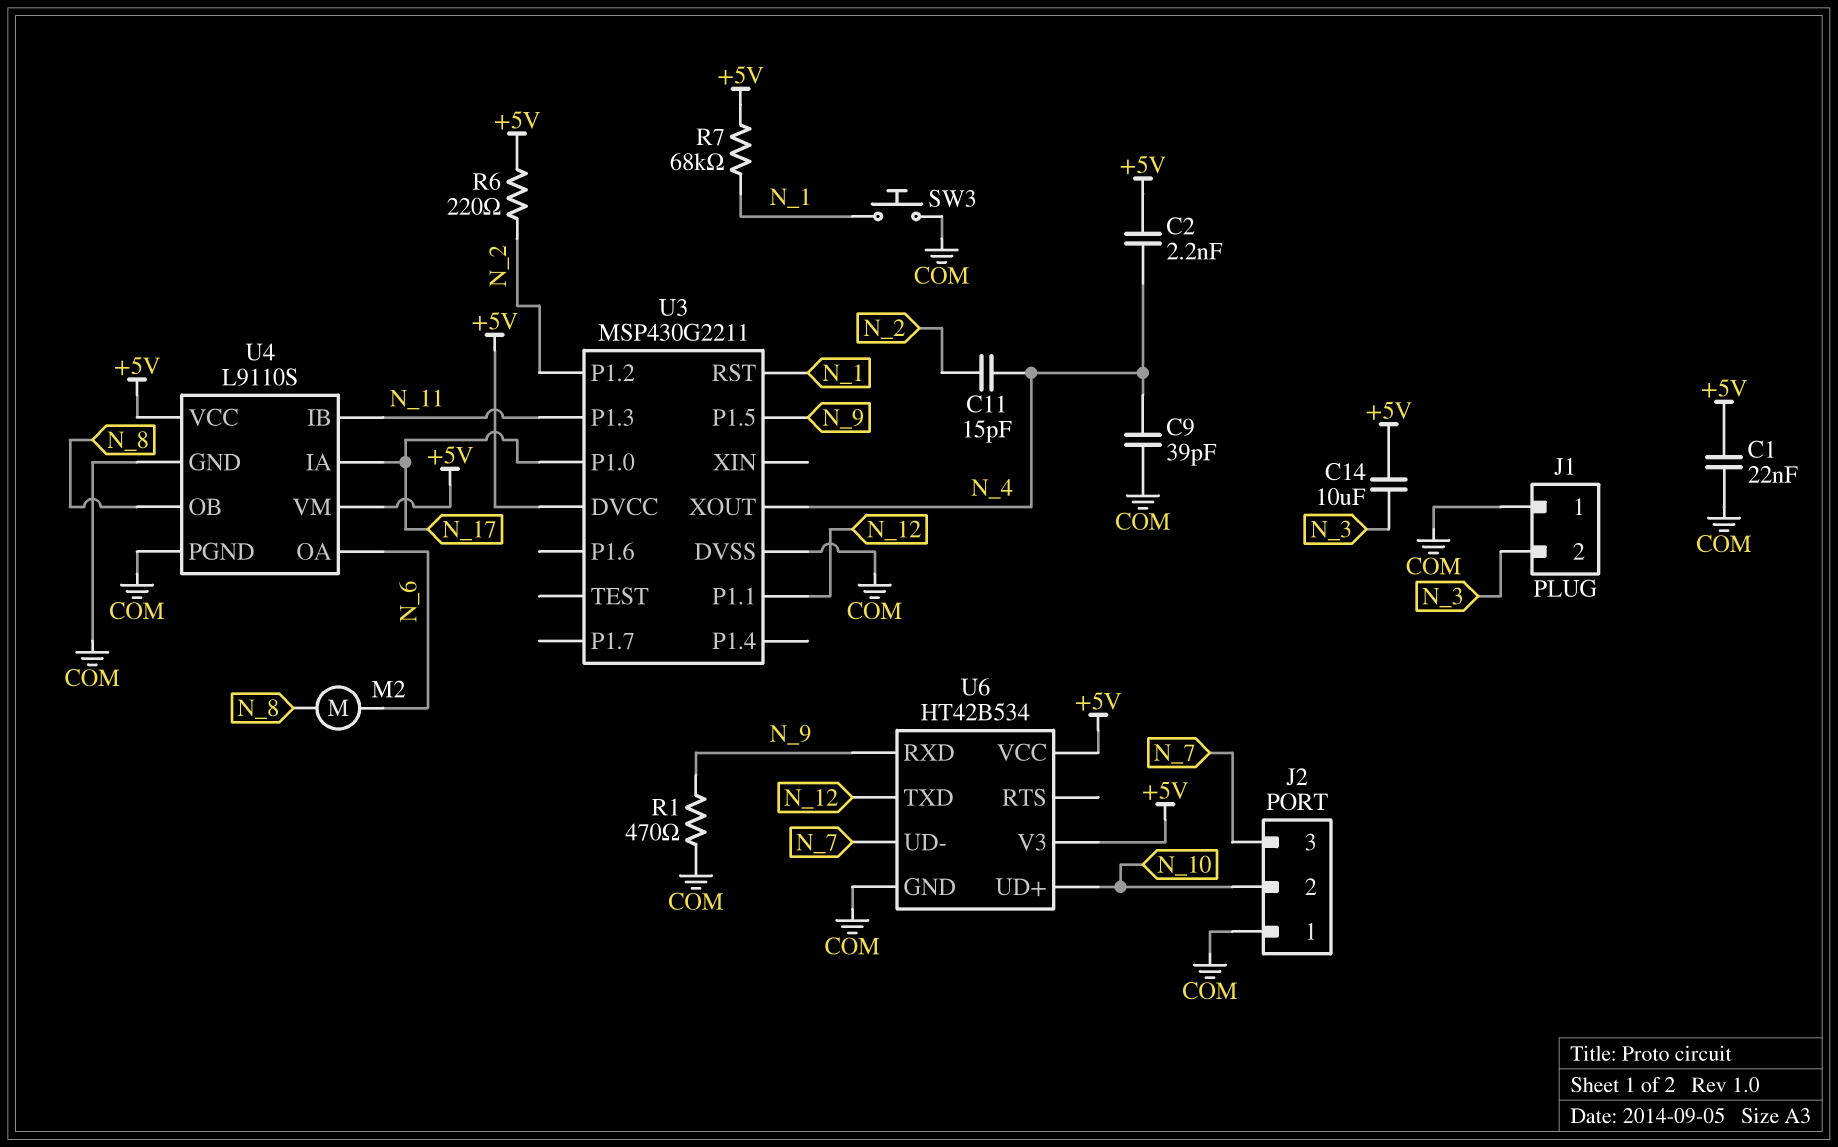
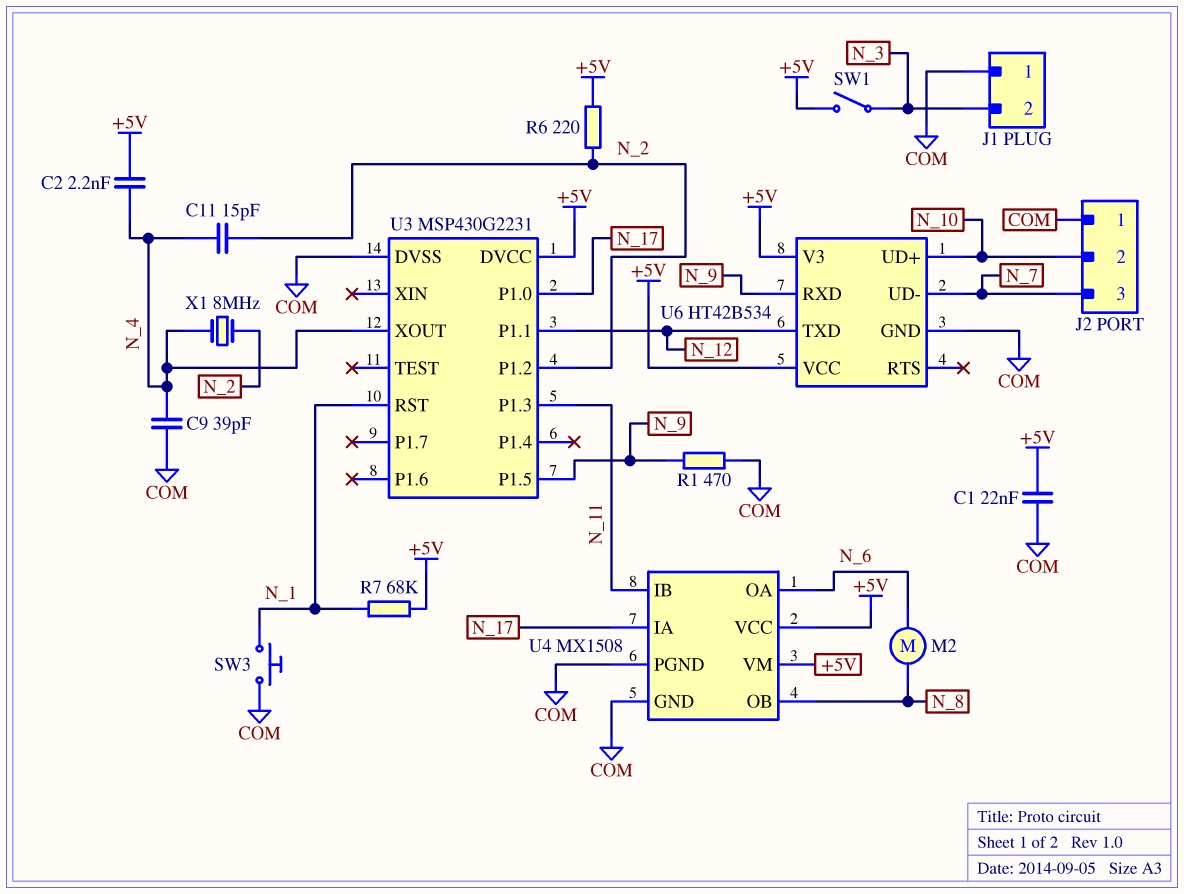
C14: 10uF (+5V, N_3) -> none
SW1: none -> switch (+5V, N_3)
U3: MSP430G2211 -> MSP430G2231
U4: L9110S -> MX1508
X1: none -> 8MHz (N_2, N_4)

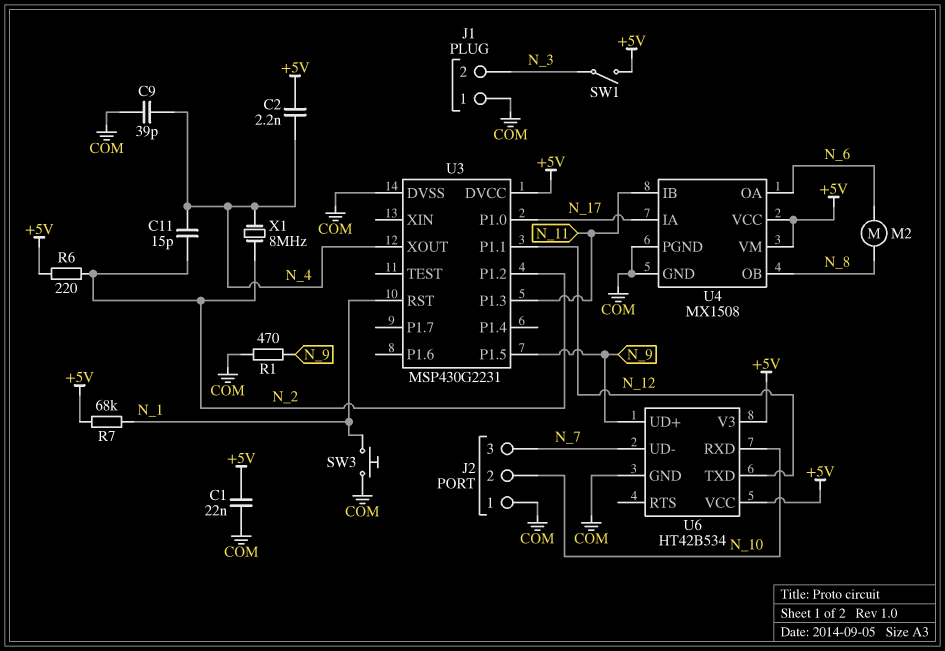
U6 pin RXD: N_9 -> N_10
U6 pin UD+: N_10 -> N_9

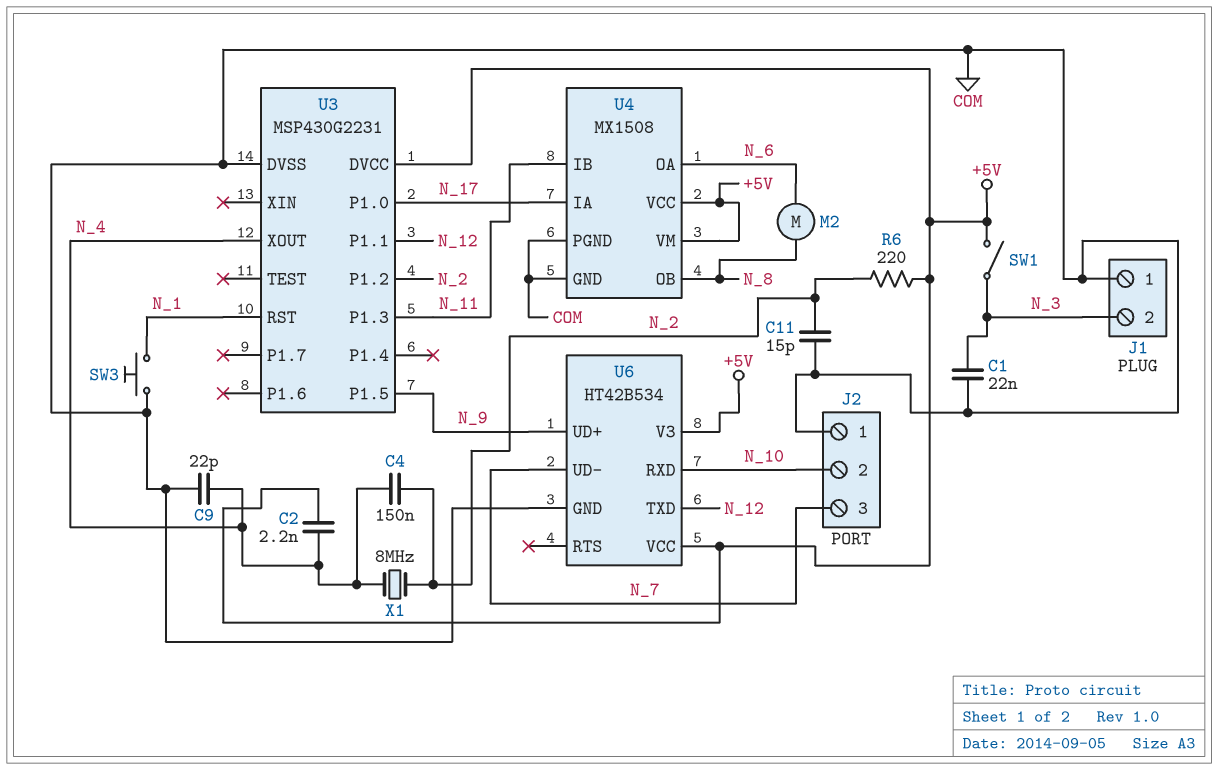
C1: 22nF (+5V, COM) -> 22nF (COM, N_3)
C4: none -> 150nF (N_2, N_4)
C9: 39pF (COM, N_4) -> 22pF (COM, N_4)
C11: 15pF (N_2, N_4) -> 15pF (COM, N_2)
R1: 470 (COM, N_9) -> none
R7: 68k (+5V, N_1) -> none

